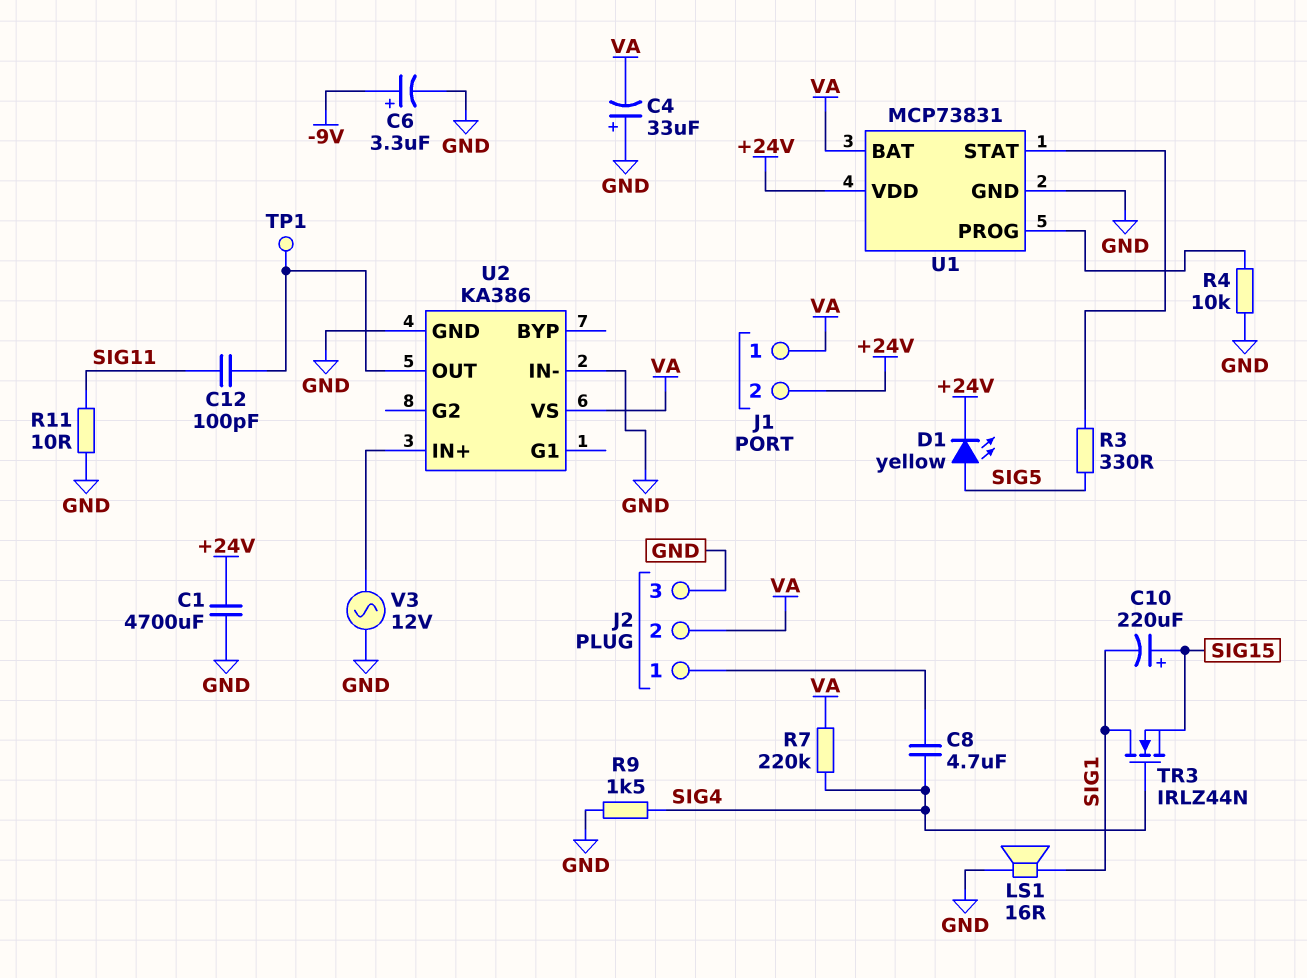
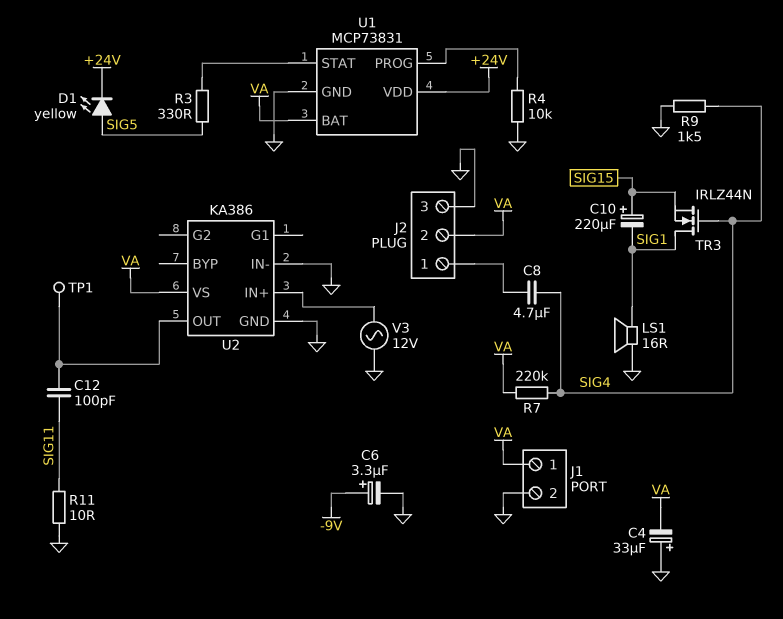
C1: 4700uF (+24V, GND) -> none
J1 pin 2: +24V -> GND

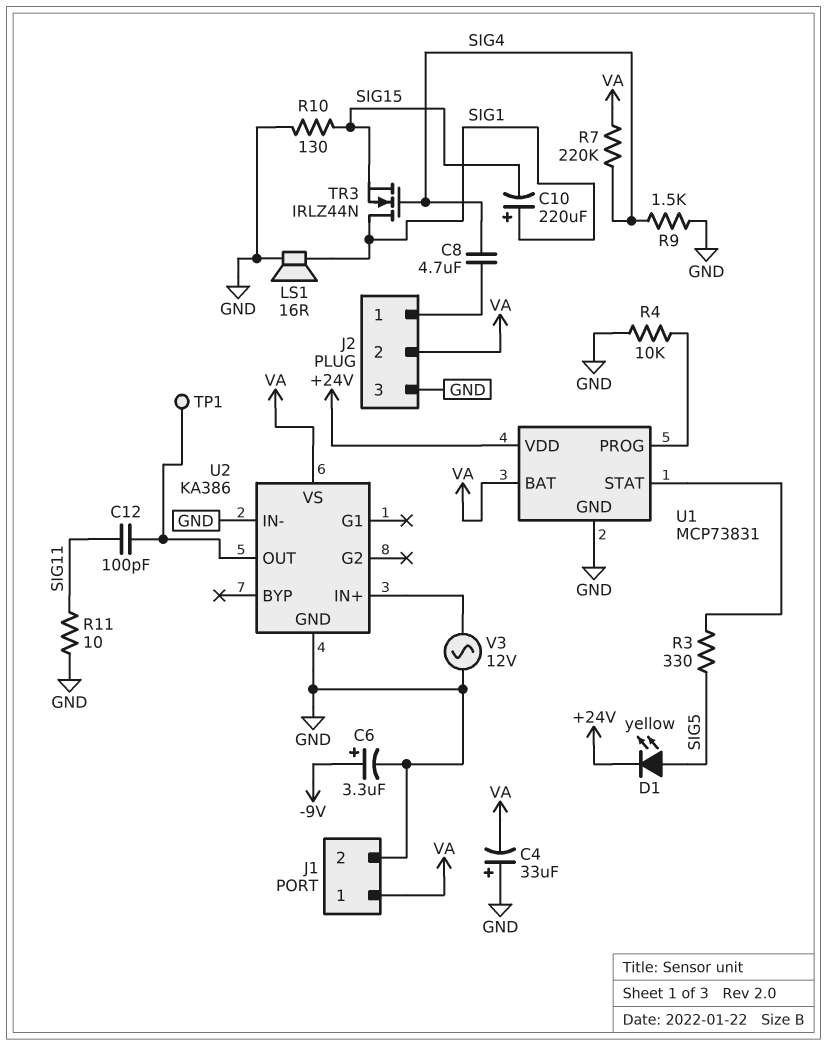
C10: 220uF (plus SIG15, minus SIG1) -> 220uF (plus SIG1, minus SIG15)
R10: none -> 130 (GND, SIG15)

